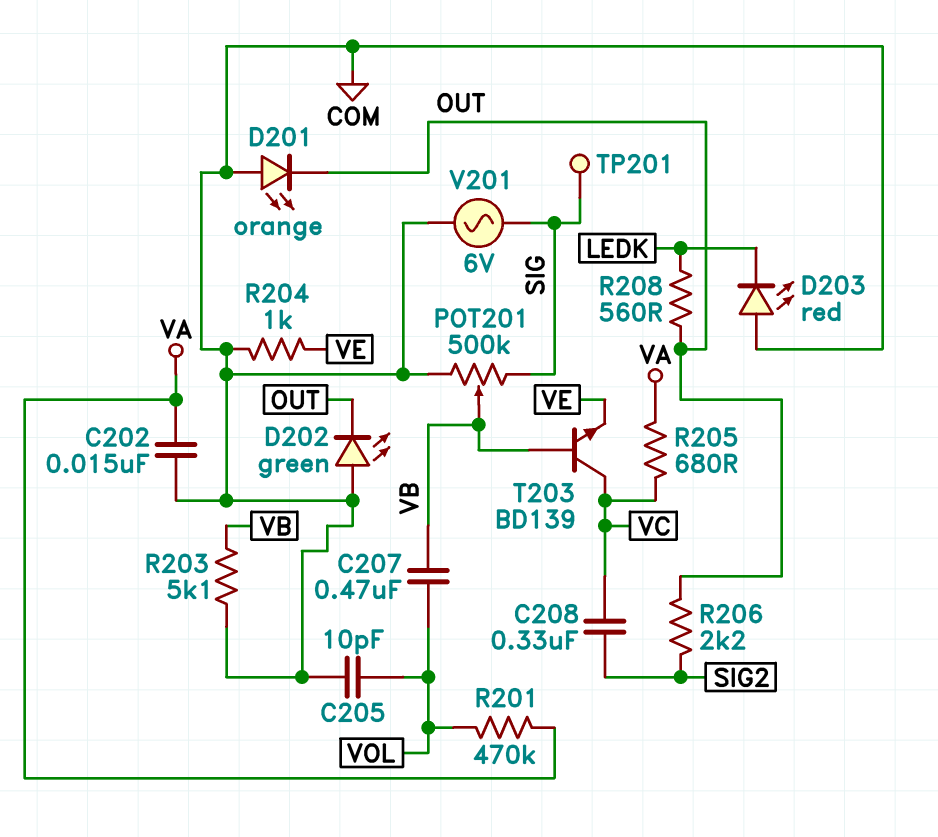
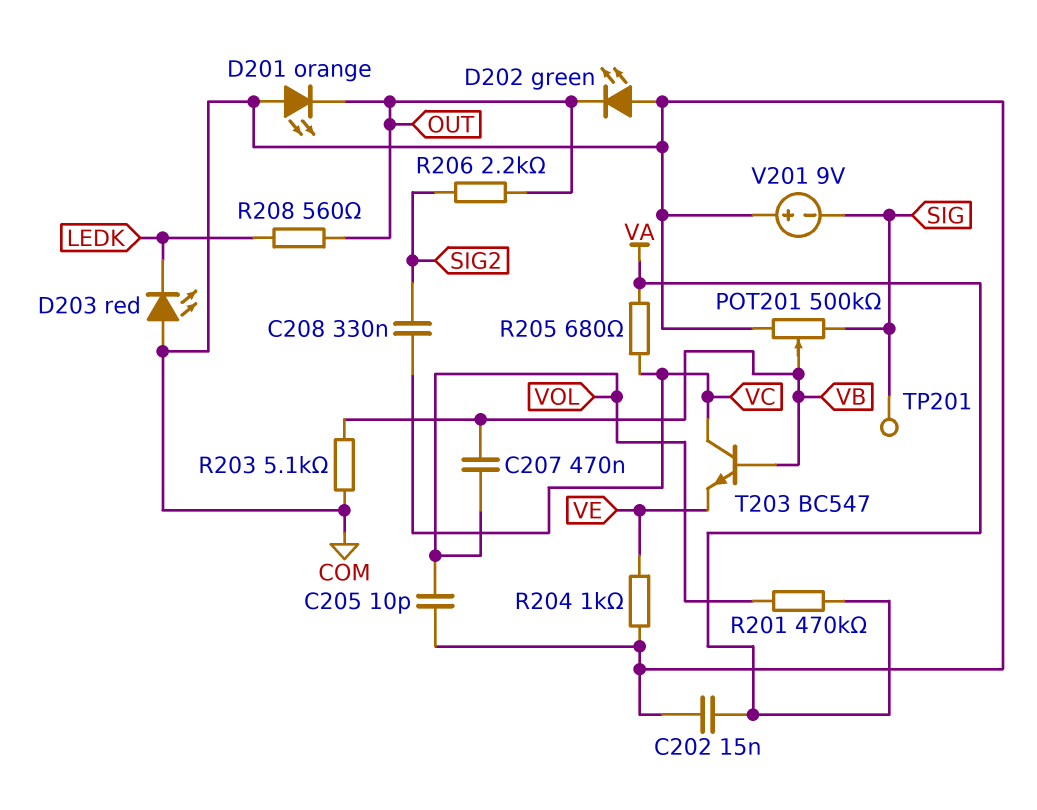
T203: NPN BD139 (B VB, C VC, E VE) -> NPN BC547 (B VB, C VC, E VE)
V201: AC 6V (COM, SIG) -> 9V (plus COM, minus SIG)

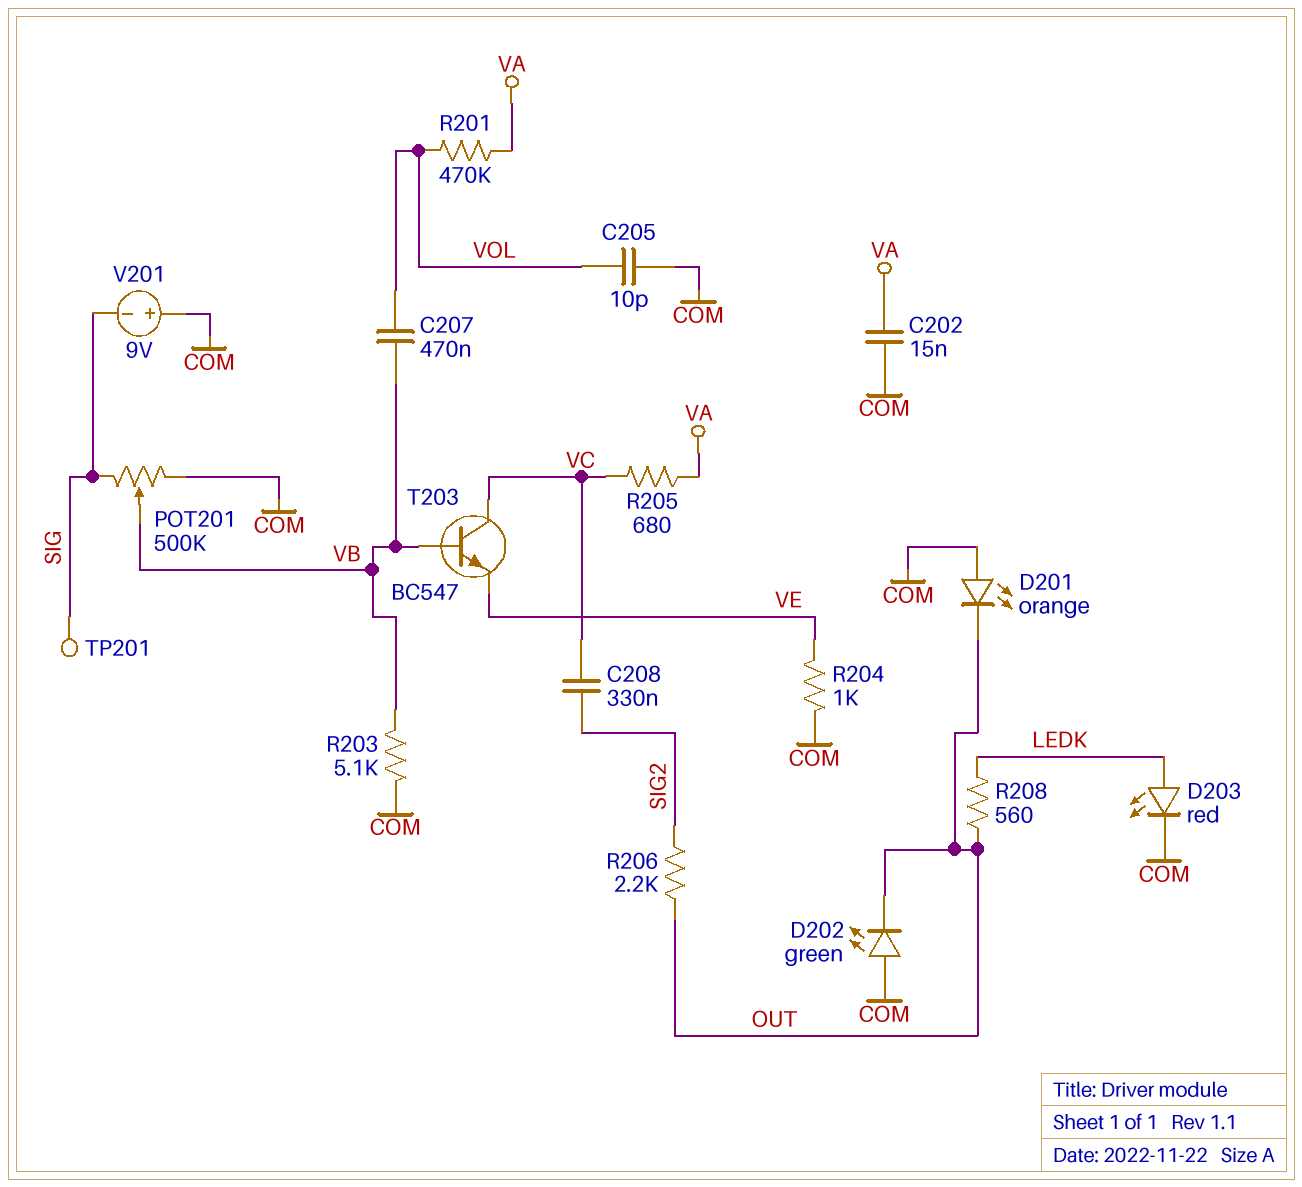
D203: LED red (A COM, K LEDK) -> LED red (A LEDK, K COM)

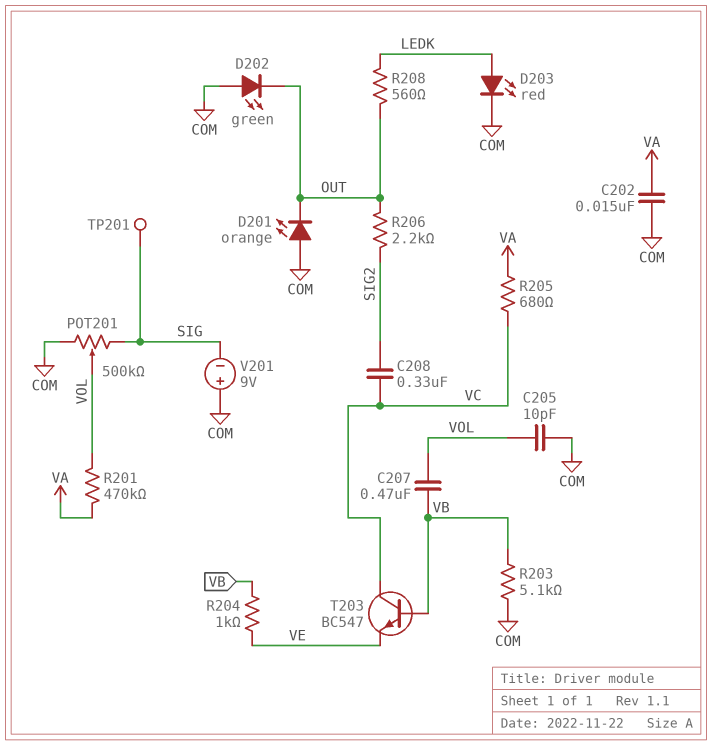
POT201: 500k (COM, SIG, wiper VB) -> 500k (COM, SIG, wiper VOL)
R204: 1k (COM, VE) -> 1k (VB, VE)

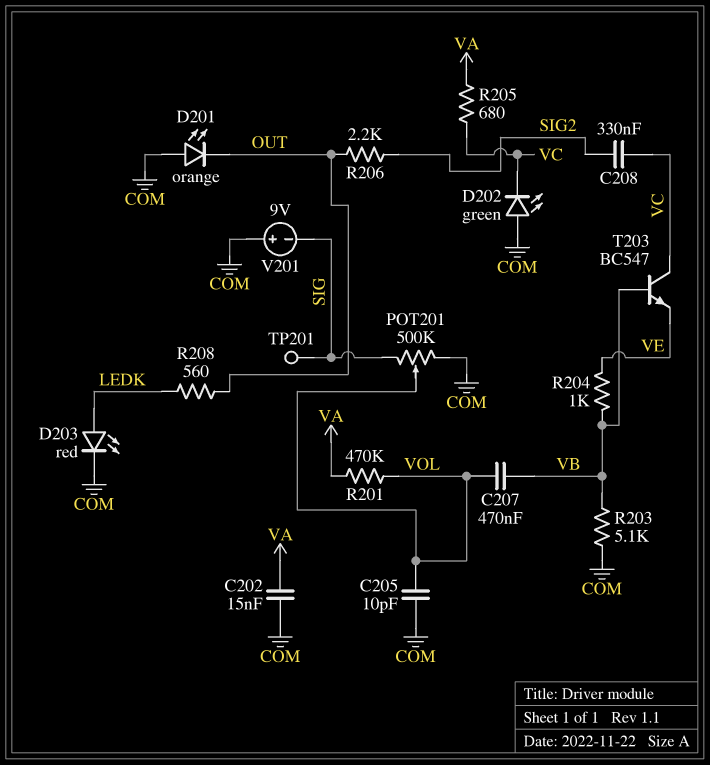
D202: LED green (A COM, K OUT) -> LED green (A COM, K VC)

